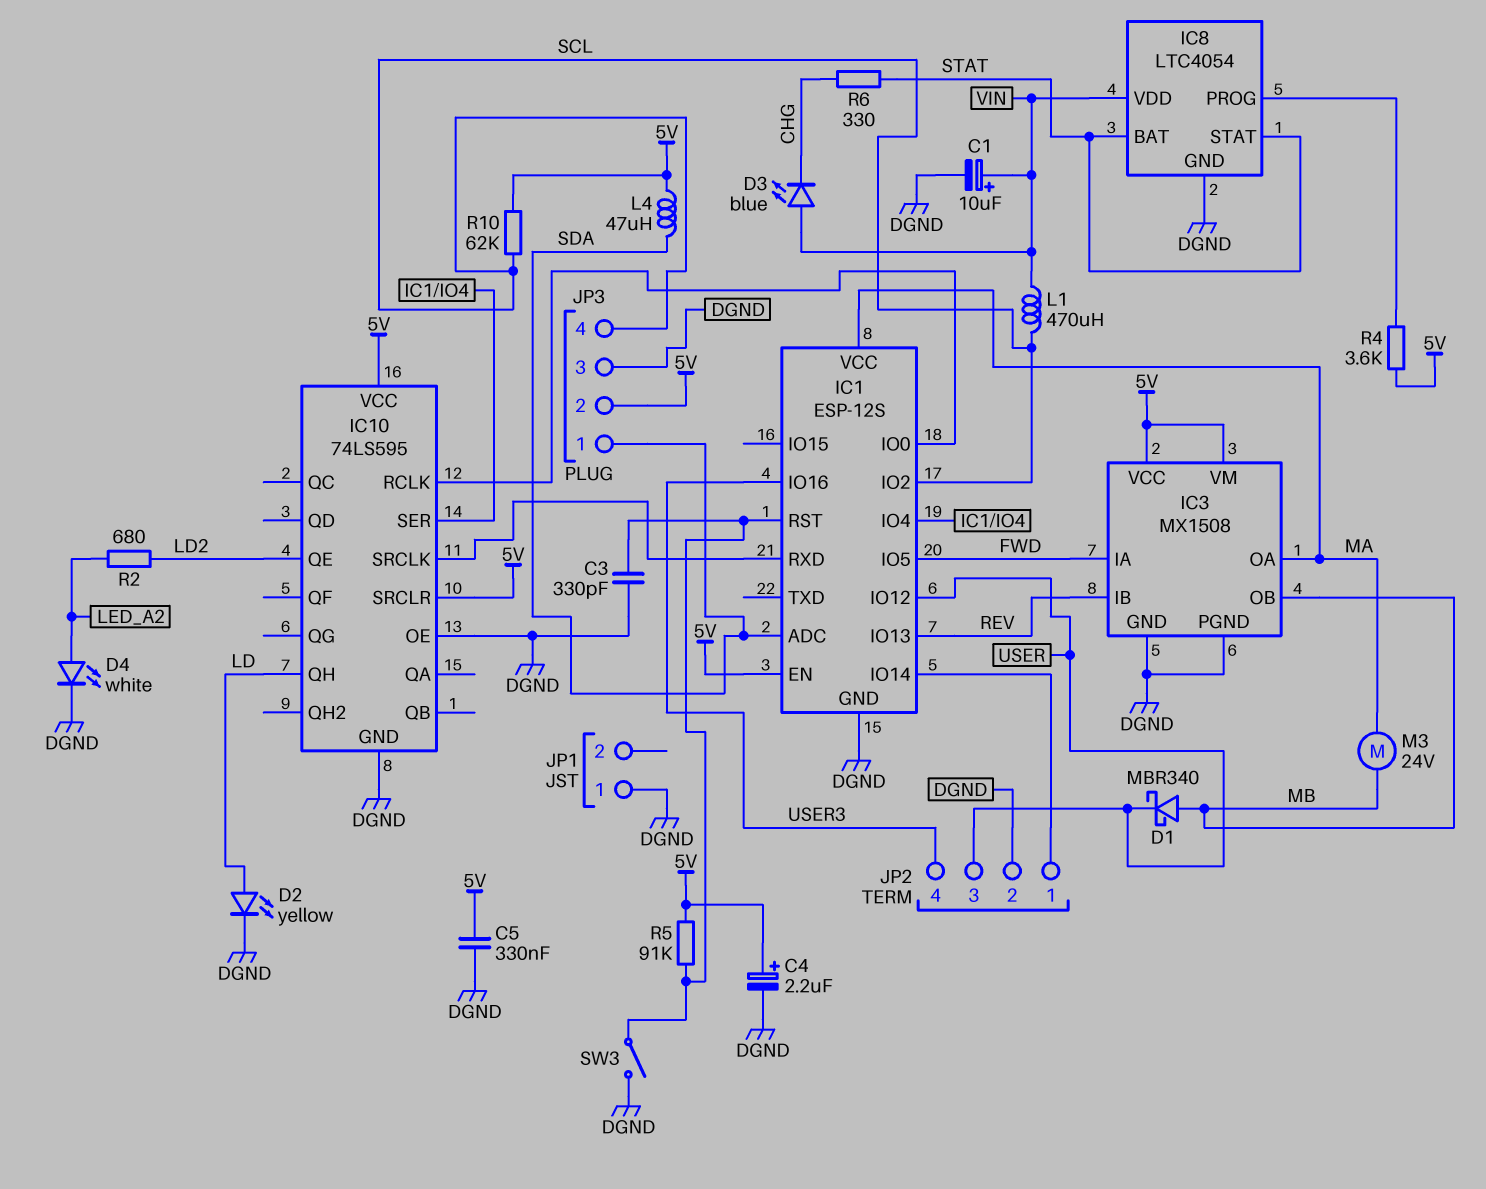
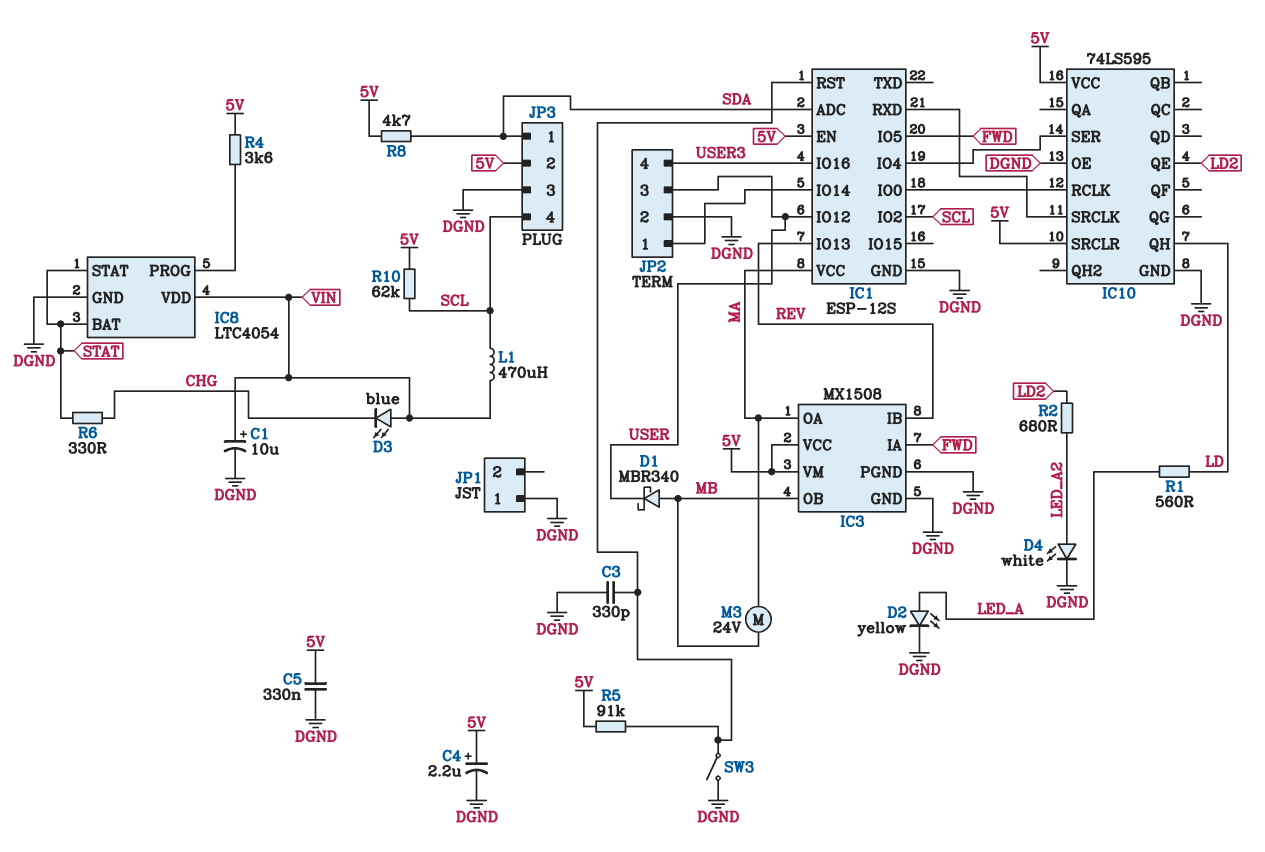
D2: LED yellow (A LD, K DGND) -> LED yellow (A LED_A, K DGND)
L4: 47uH (5V, SDA) -> none
R1: none -> 560 (LD, LED_A)
R8: none -> 4.7k (5V, SDA)

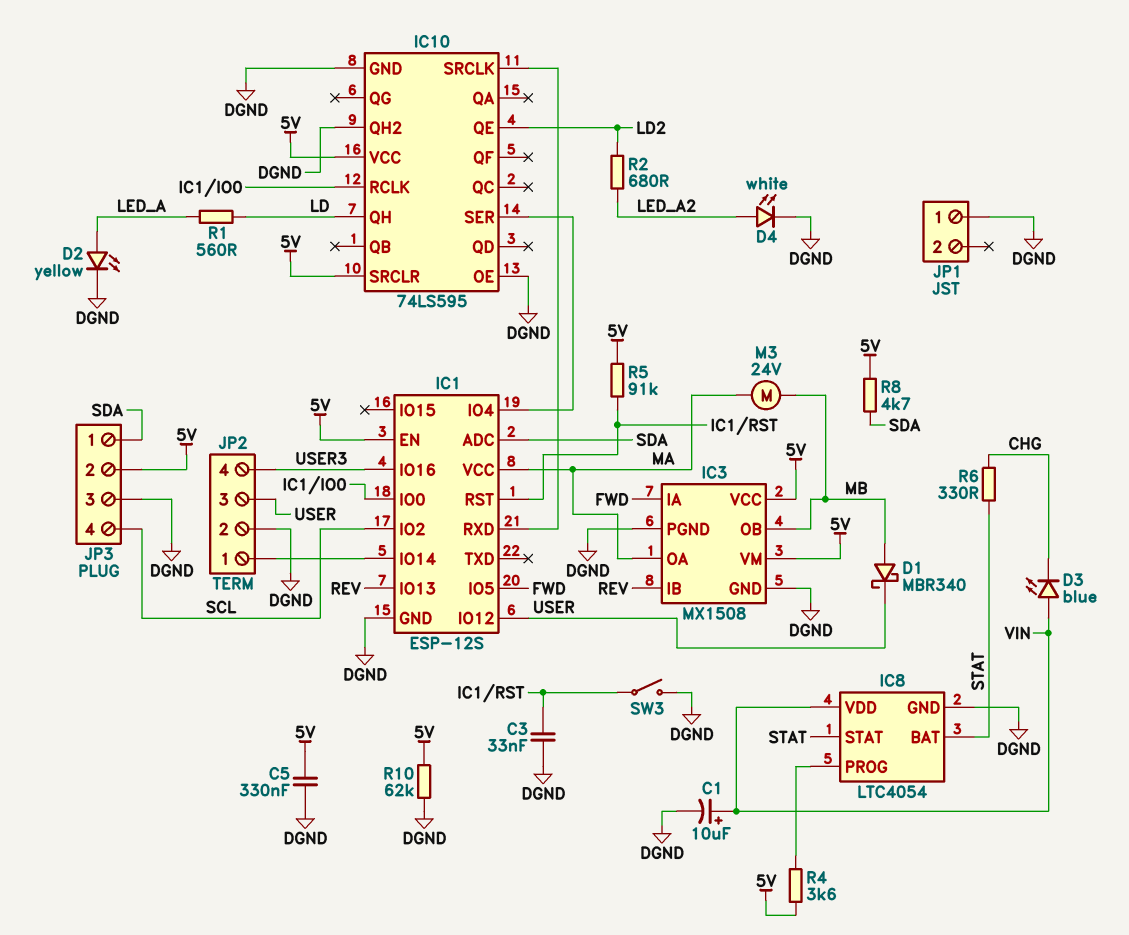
C3: 330pF (DGND, IC1/RST) -> 33nF (DGND, IC1/RST)
C4: 2.2uF (plus 5V, minus DGND) -> none
IC10 pin QH2: none -> DGND
L1: 470uH (SCL, VIN) -> none
R10: 62k (5V, SCL) -> 62k (5V, DGND)

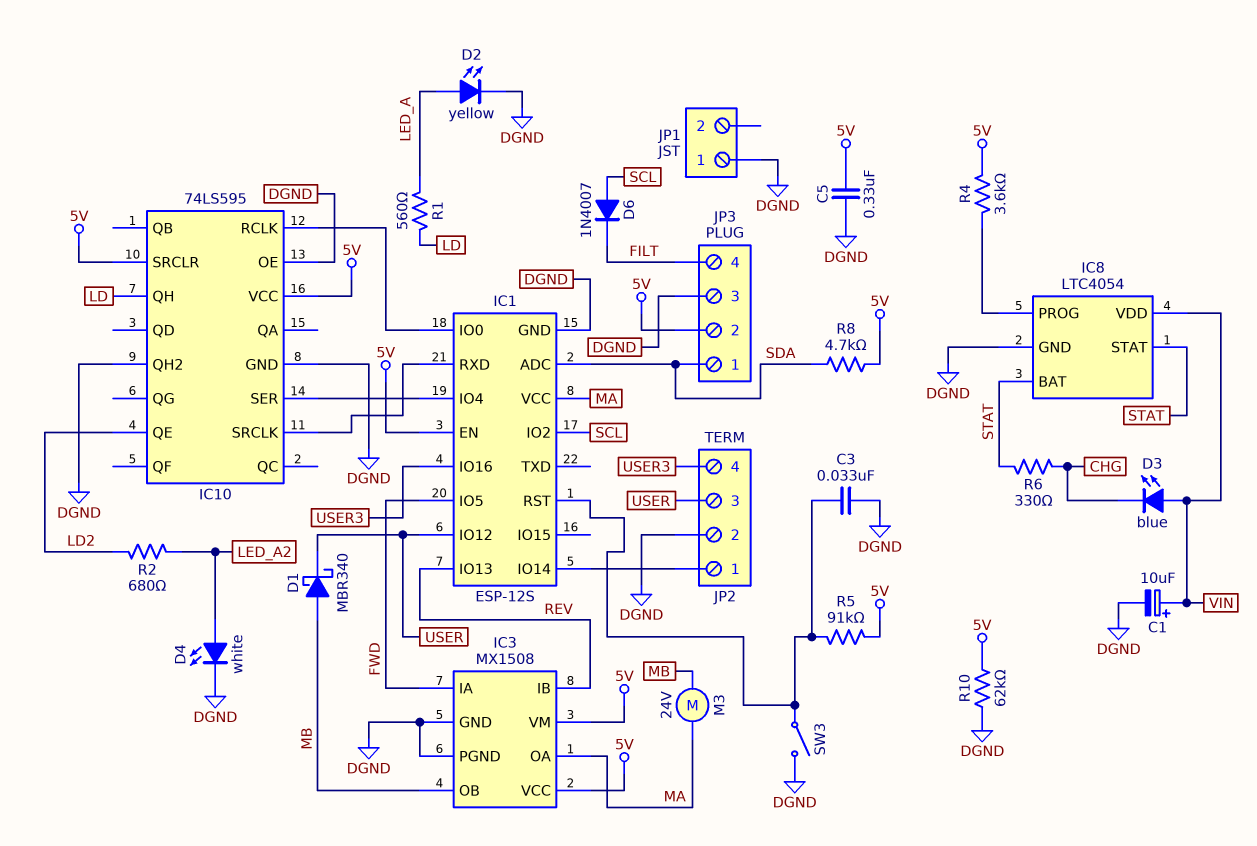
D6: none -> diode 1N4007 (A SCL, K FILT)
JP3 pin 4: SCL -> FILT

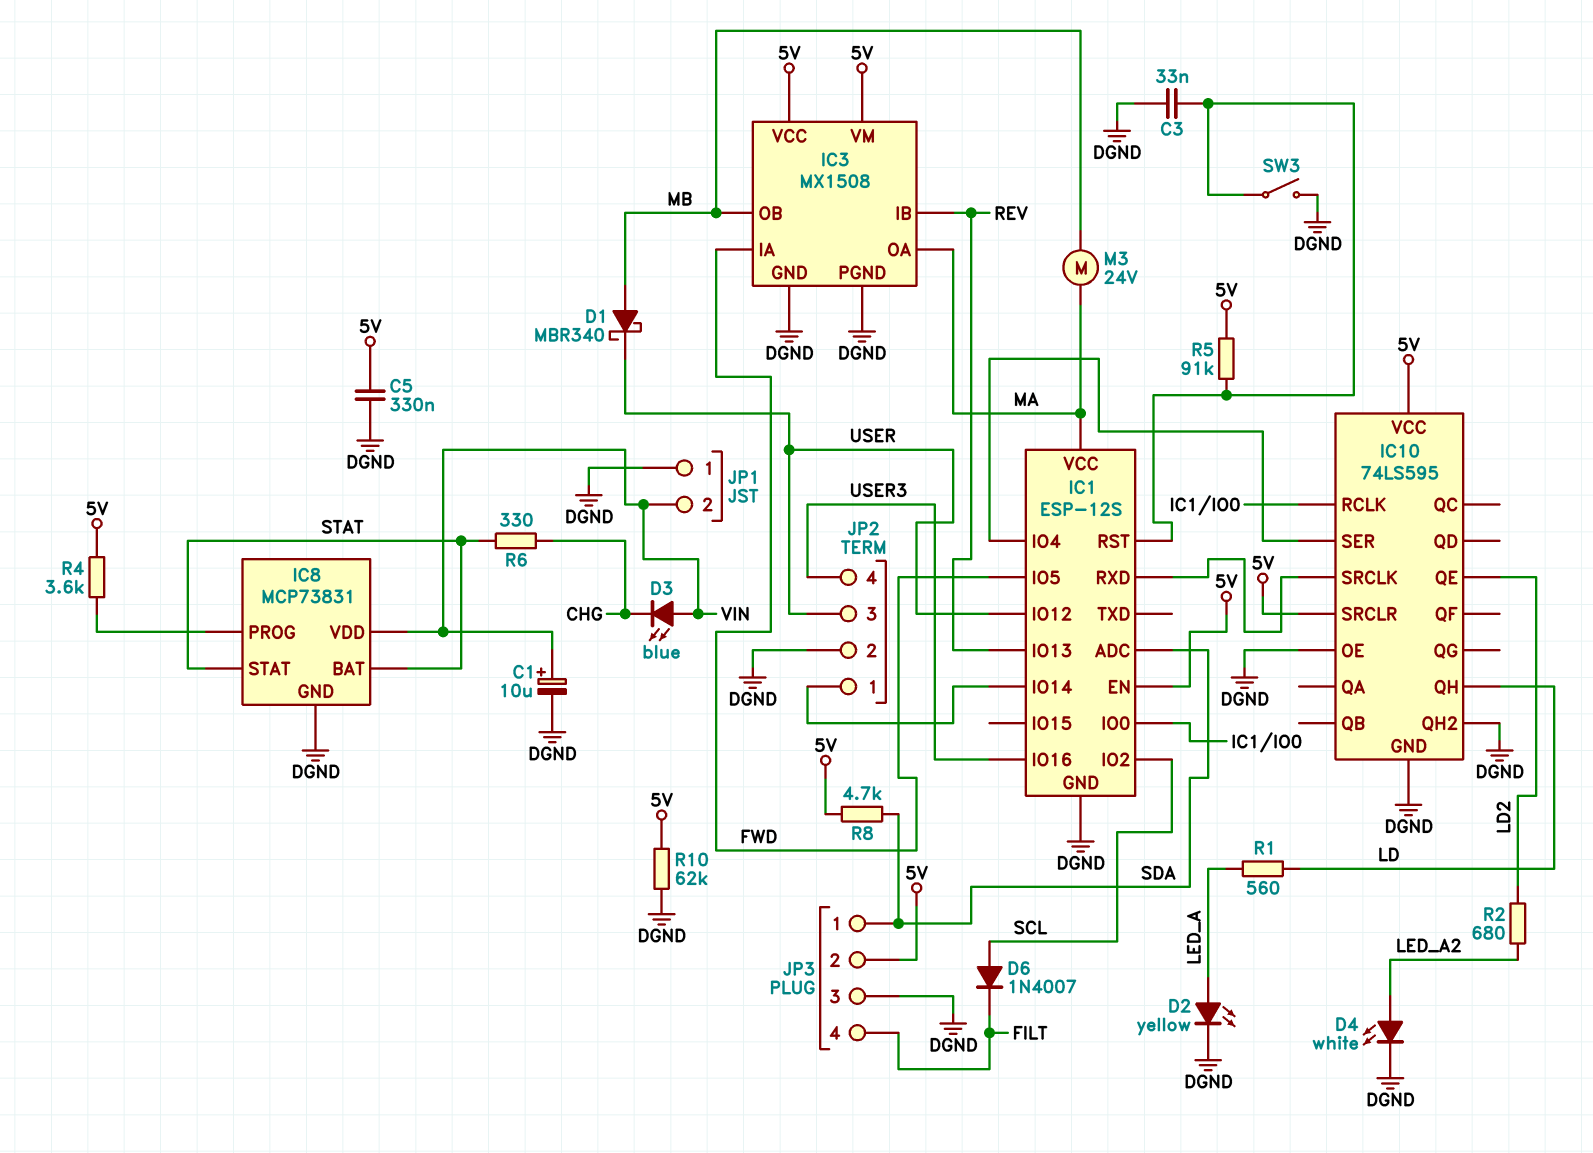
IC8: LTC4054 -> MCP73831
JP1 pin 2: none -> VIN

